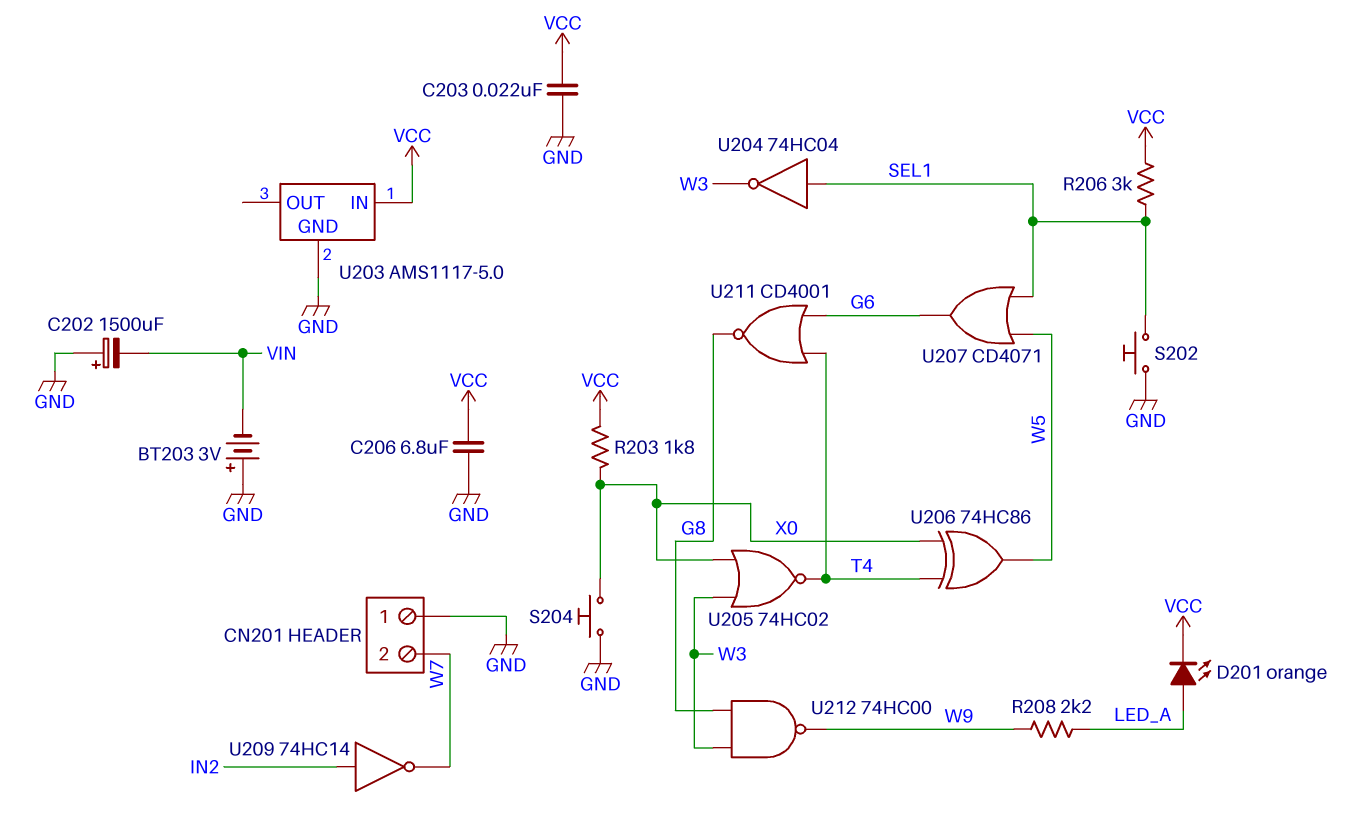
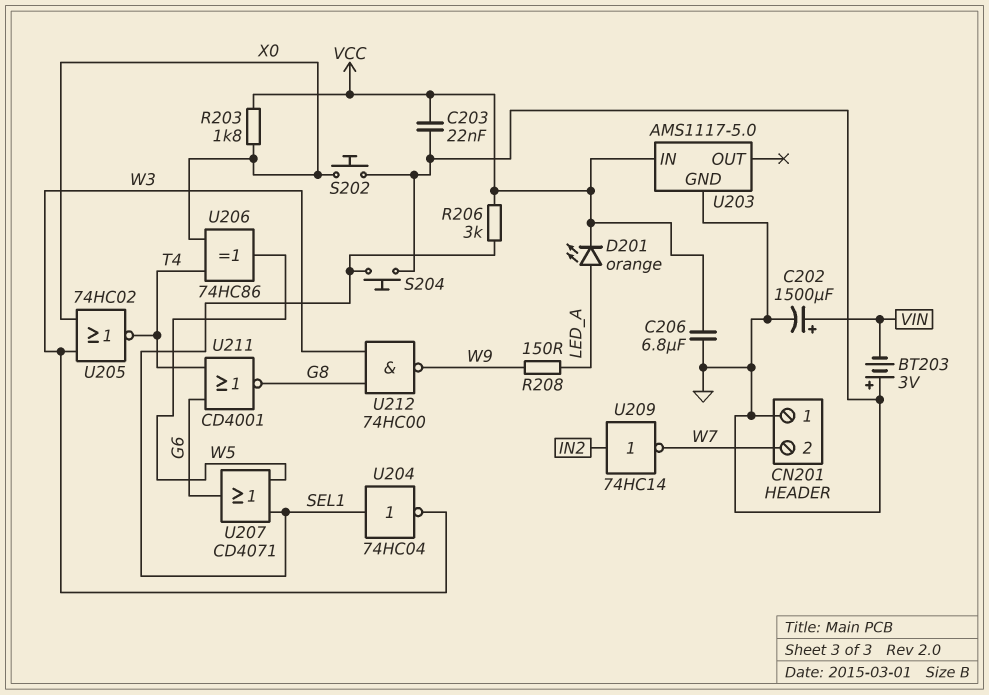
C202: 1500uF (plus GND, minus VIN) -> 1500uF (plus VIN, minus GND)
R208: 2.2k (LED_A, W9) -> 150 (LED_A, W9)
S202: button (GND, SEL1) -> button (GND, X0)
S204: button (GND, X0) -> button (GND, SEL1)

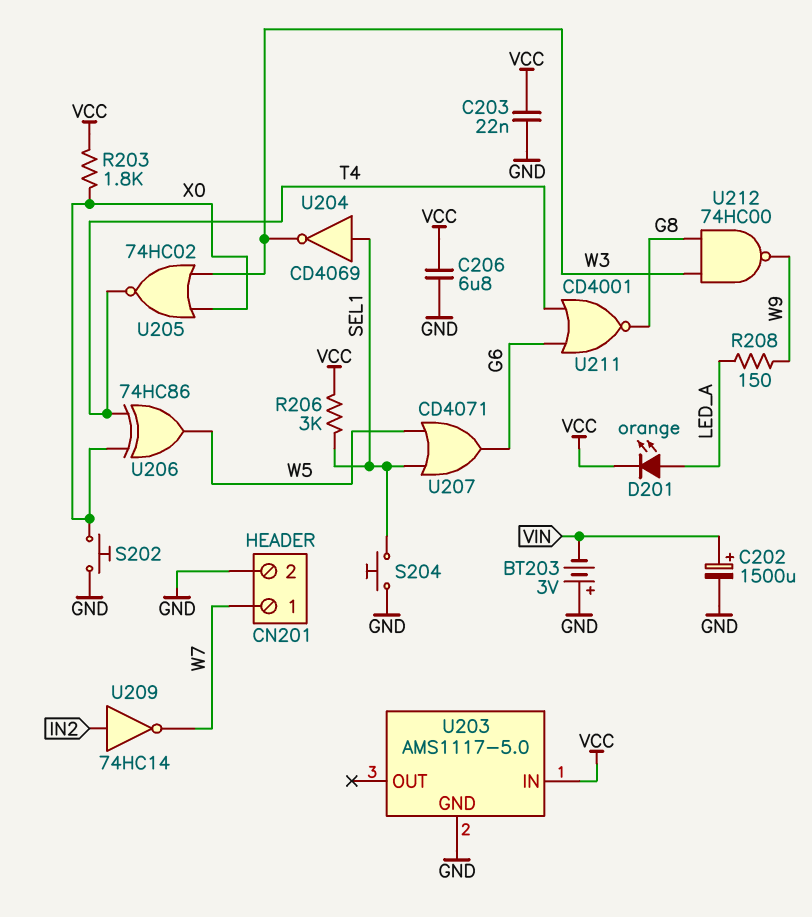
CN201 pin 1: GND -> W7
CN201 pin 2: W7 -> GND
U204: NOT 74HC04 (in SEL1, out W3) -> NOT CD4069 (in SEL1, out W3)

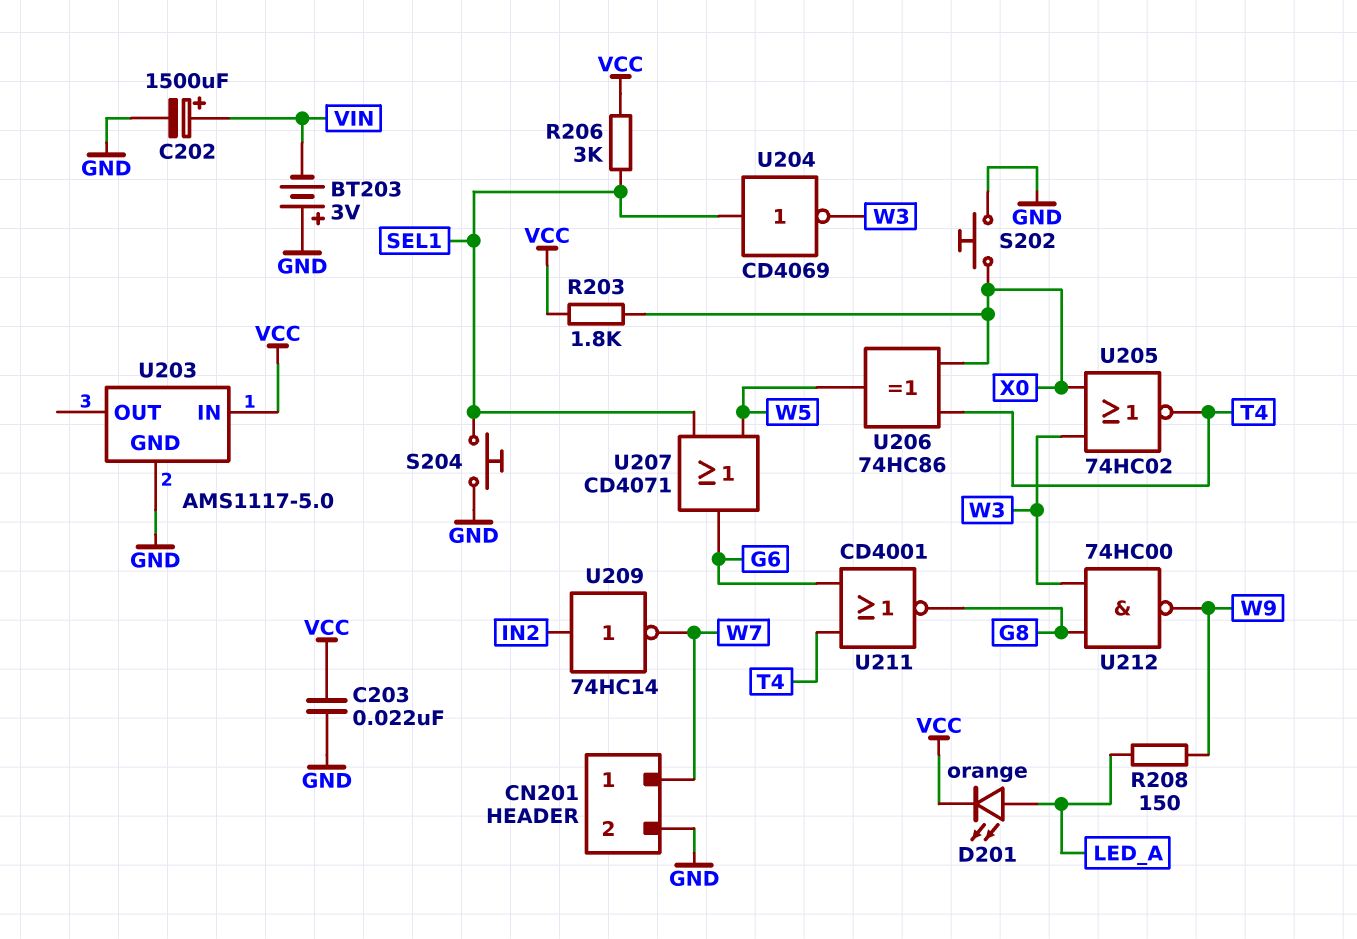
C206: 6.8uF (GND, VCC) -> none

